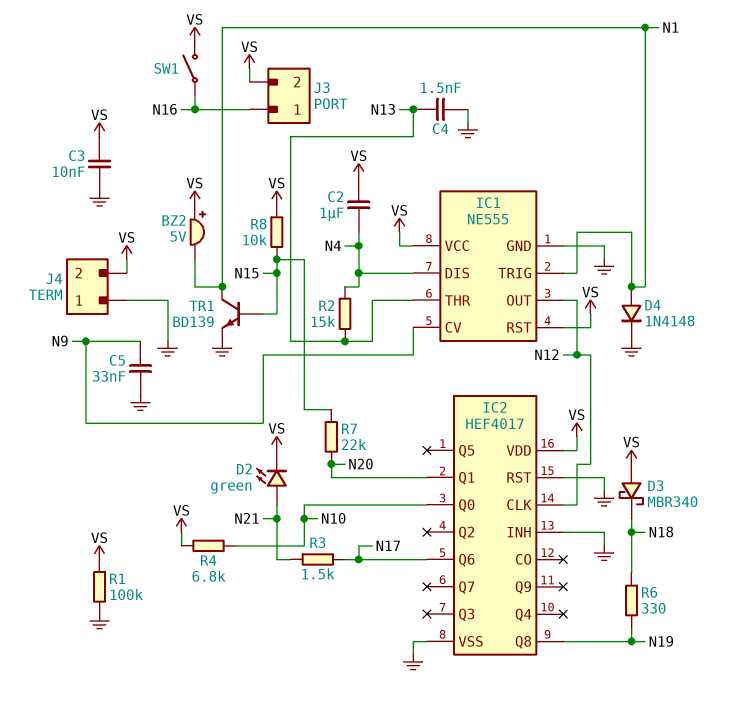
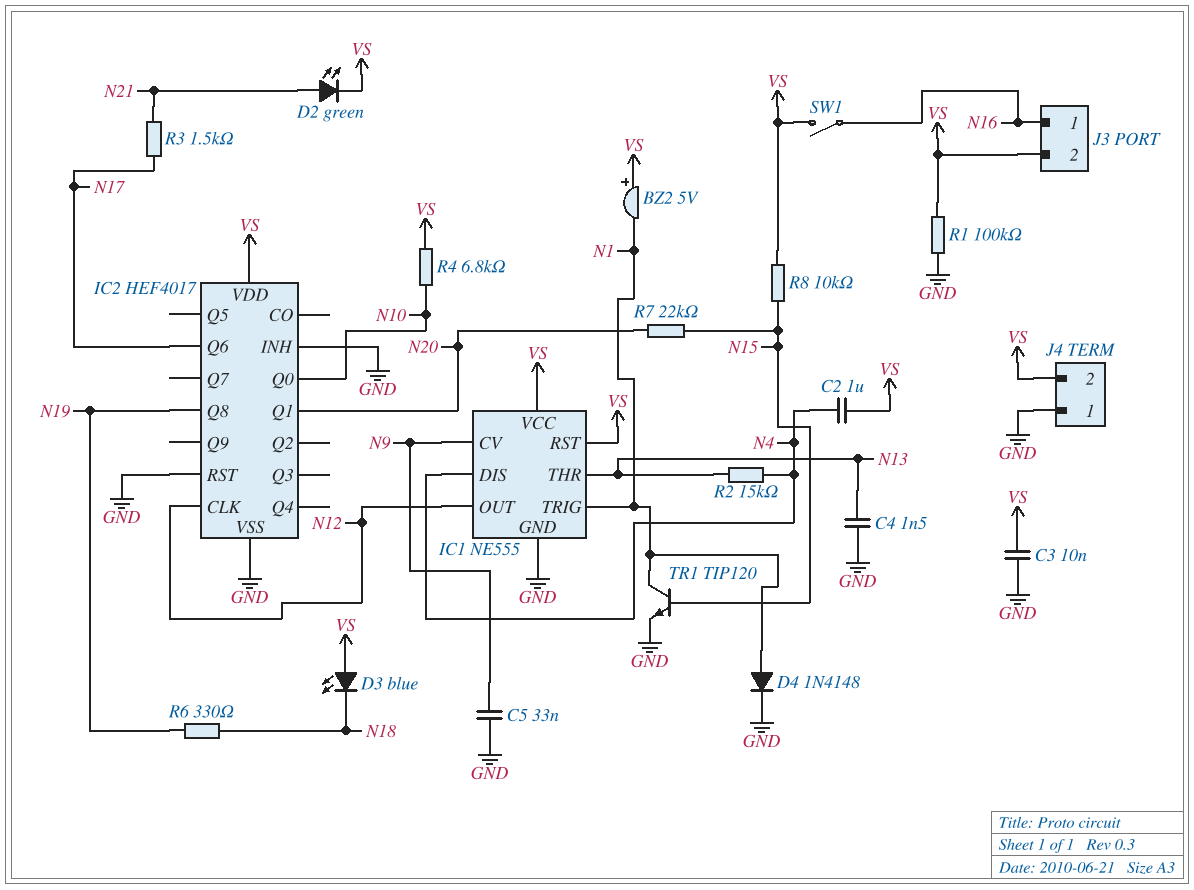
D3: schottky MBR340 (A VS, K N18) -> LED blue (A VS, K N18)
TR1: NPN BD139 (B N15, C N1, E GND) -> NPN TIP120 (B N15, C N1, E GND)

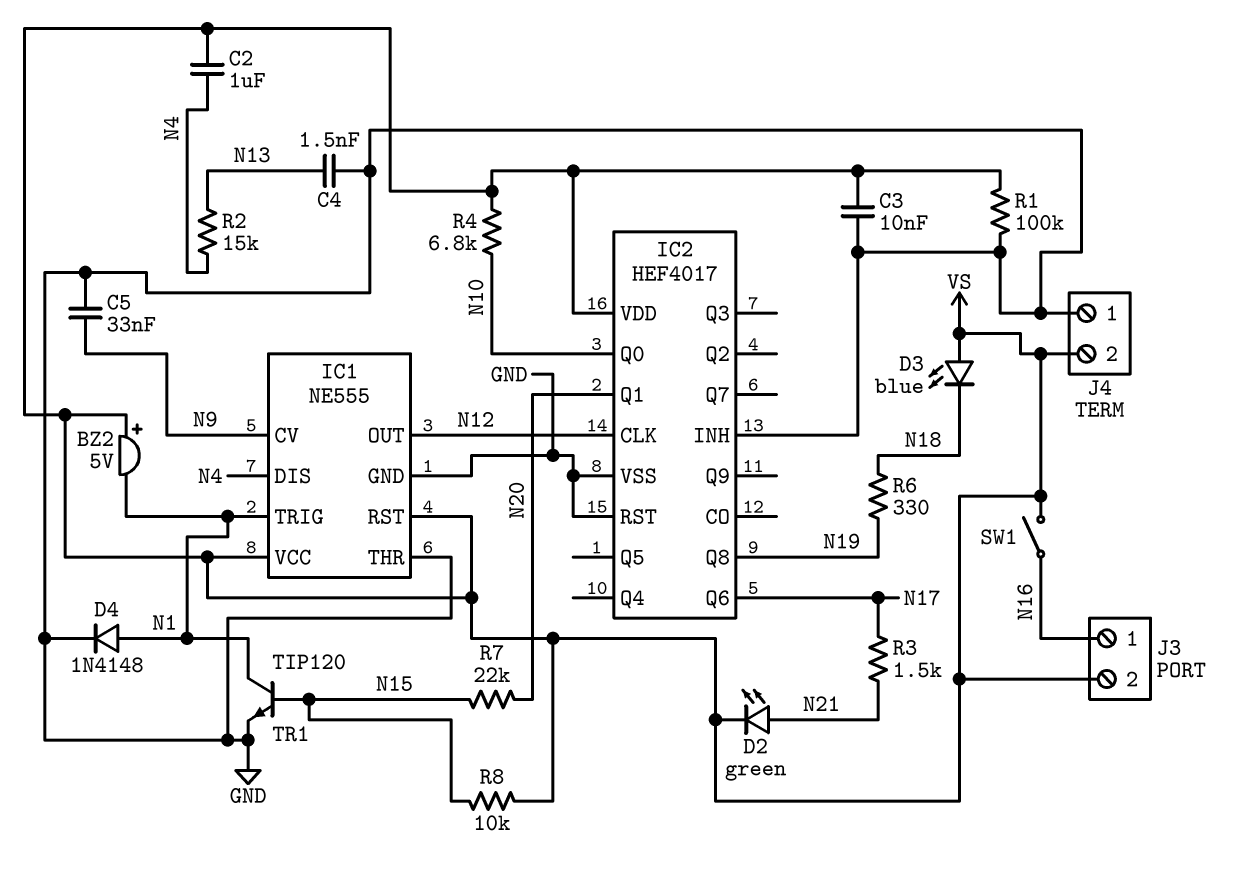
IC1 pin THR: N13 -> GND

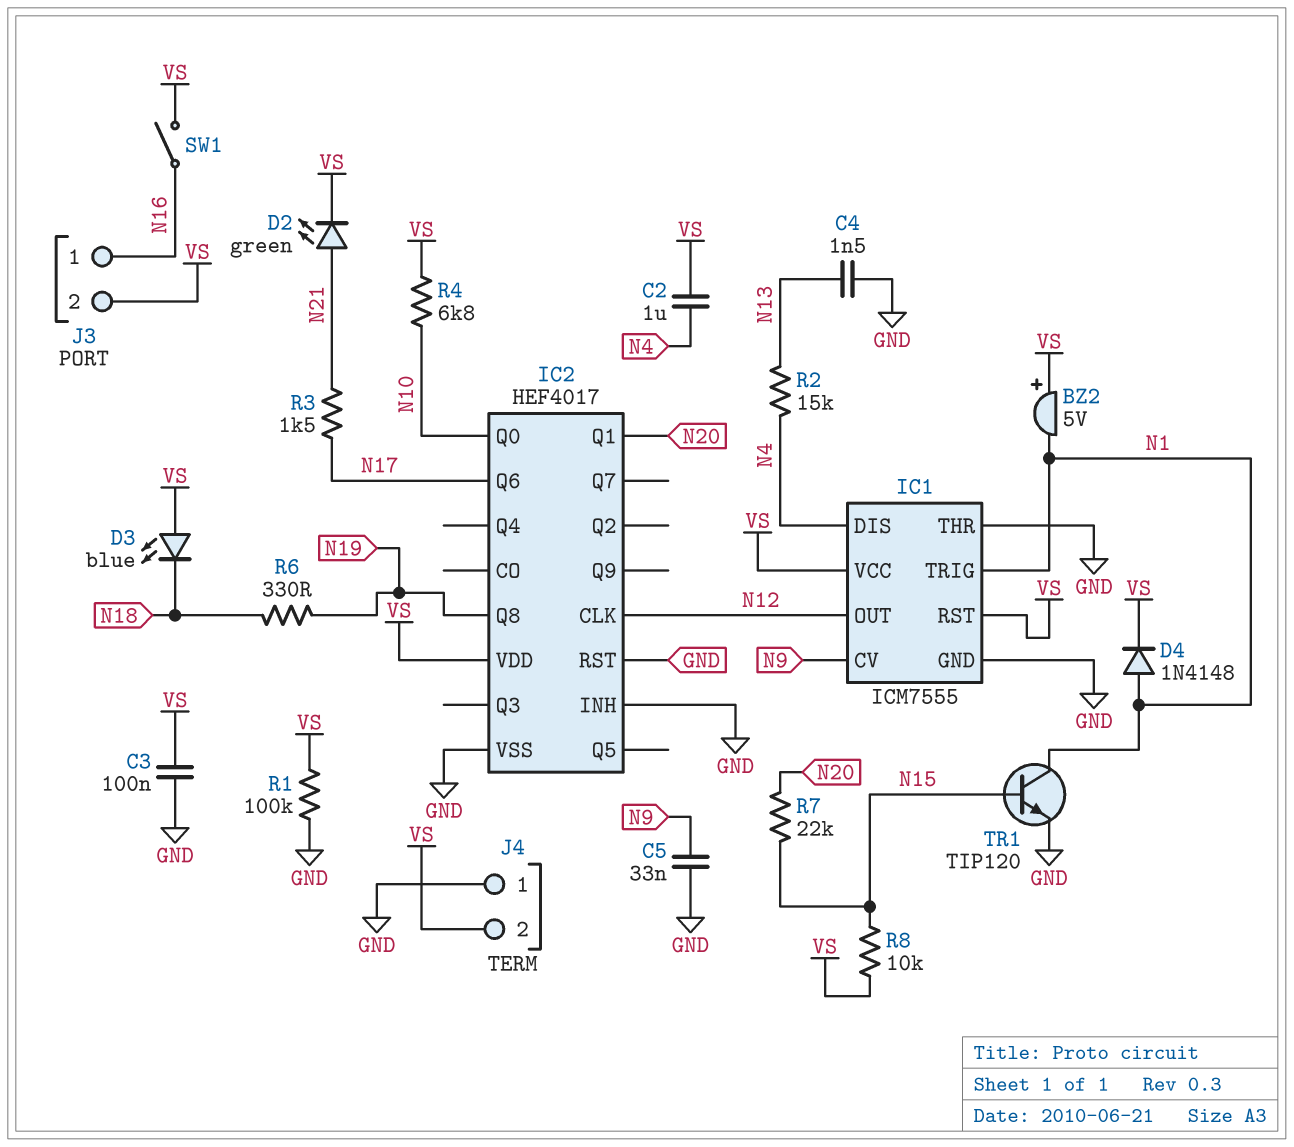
C3: 10nF (GND, VS) -> 100nF (GND, VS)
D4: diode 1N4148 (A N1, K GND) -> diode 1N4148 (A N1, K VS)
IC1: NE555 -> ICM7555

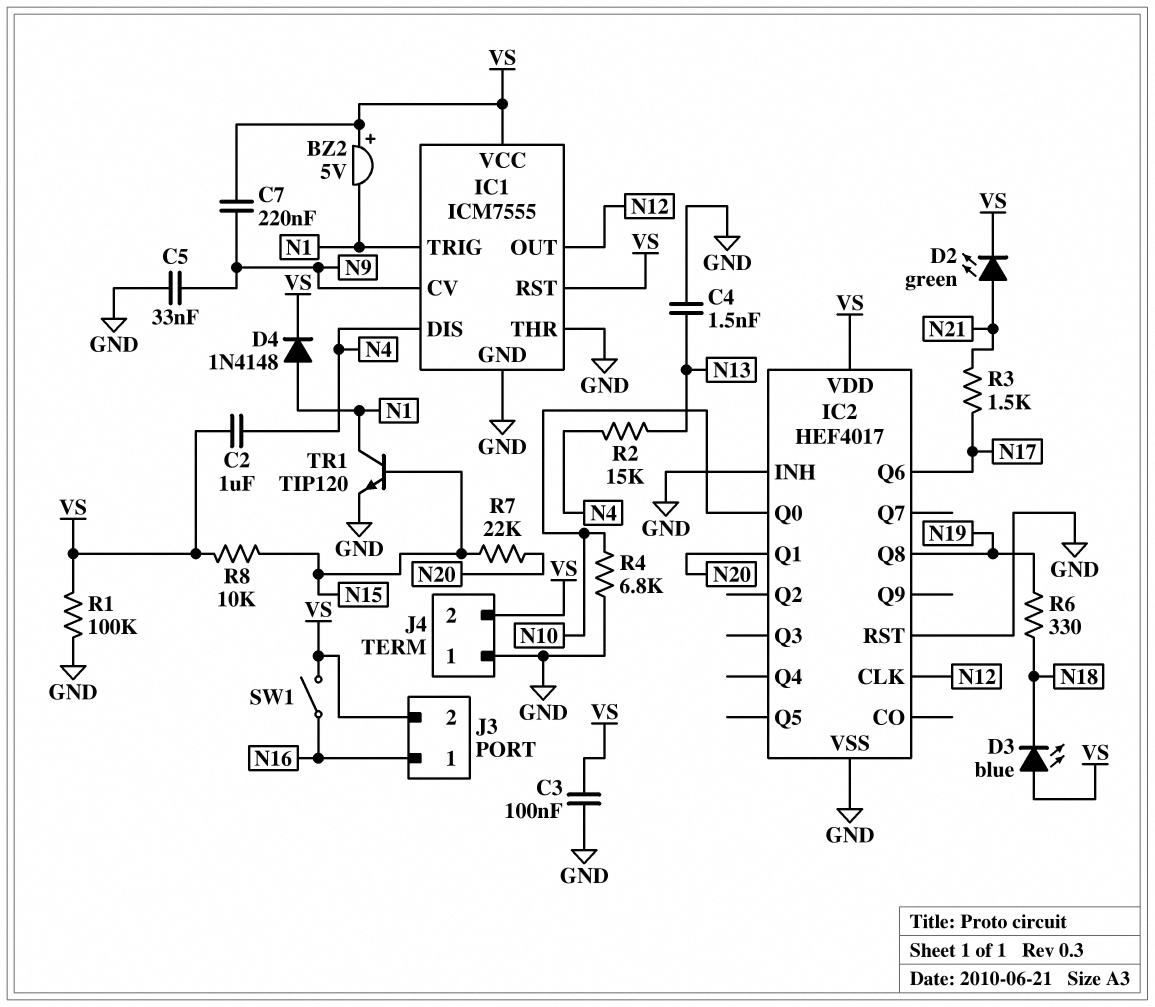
C7: none -> 220nF (N9, VS)
R4: 6.8k (N10, VS) -> 6.8k (GND, N10)

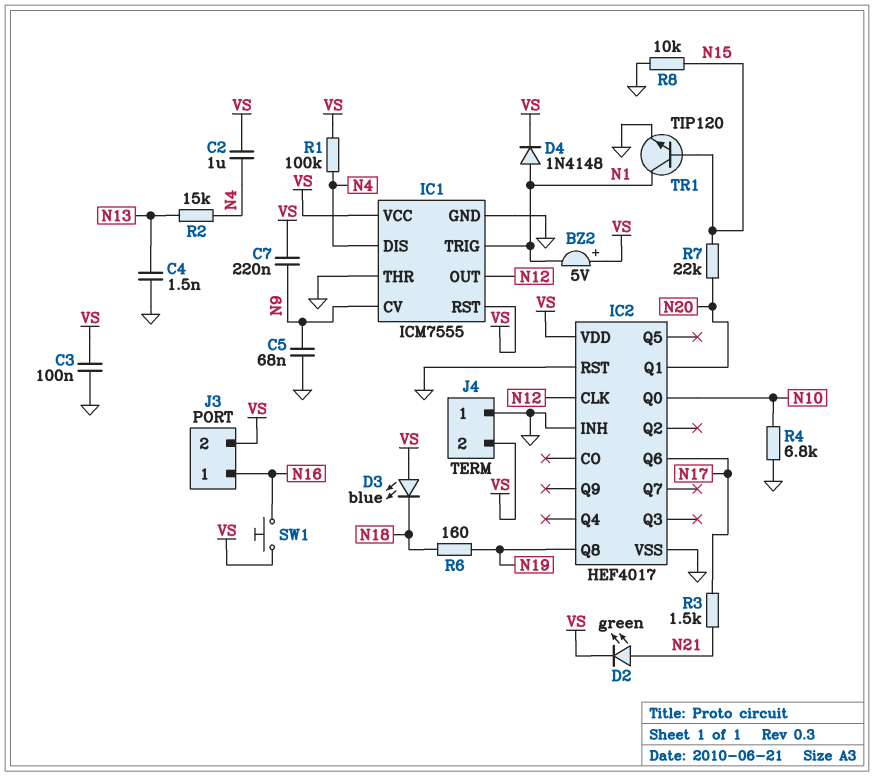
C5: 33nF (GND, N9) -> 68nF (GND, N9)
R1: 100k (GND, VS) -> 100k (N4, VS)
R6: 330 (N18, N19) -> 160 (N18, N19)
R8: 10k (N15, VS) -> 10k (GND, N15)
SW1: switch (N16, VS) -> button (N16, VS)

